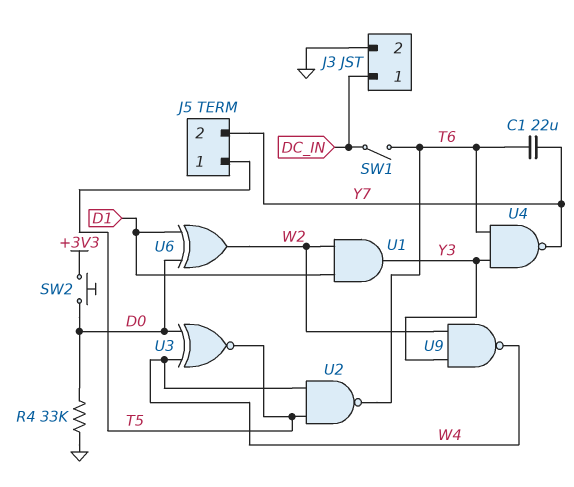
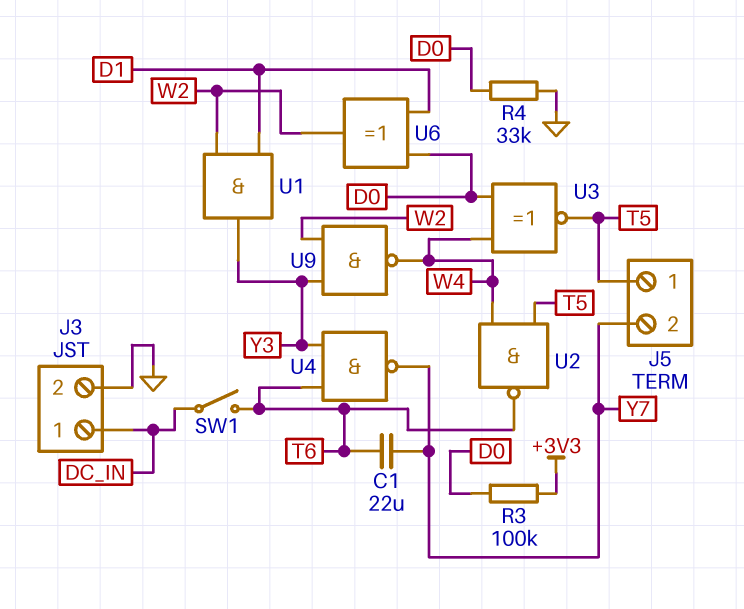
R3: none -> 100k (+3V3, D0)
SW2: button (+3V3, D0) -> none

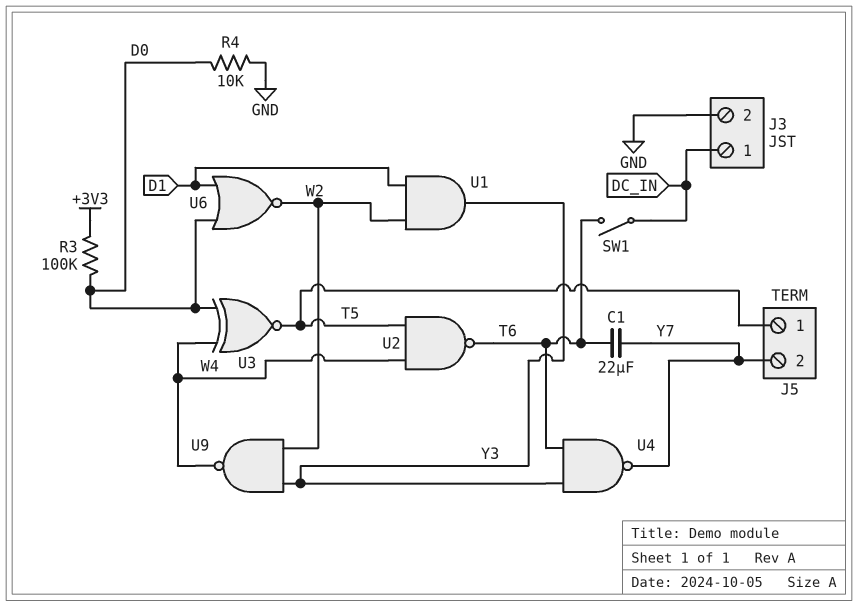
R4: 33k (D0, GND) -> 10k (D0, GND)
U6: XOR (in D0, in D1, out W2) -> NOR (in D0, in D1, out W2)

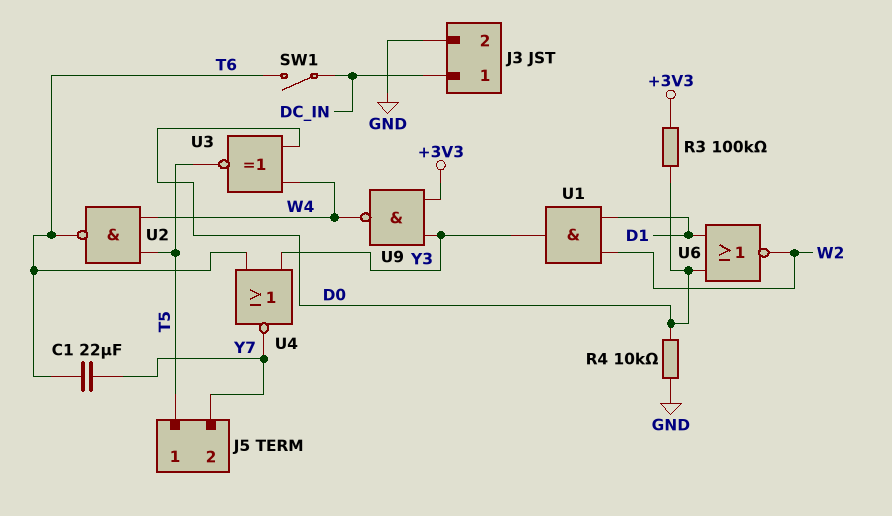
U4: NAND (in T6, in Y3, out Y7) -> NOR (in T6, in Y3, out Y7)
U9: NAND (in W2, in Y3, out W4) -> NAND (in +3V3, in Y3, out W4)

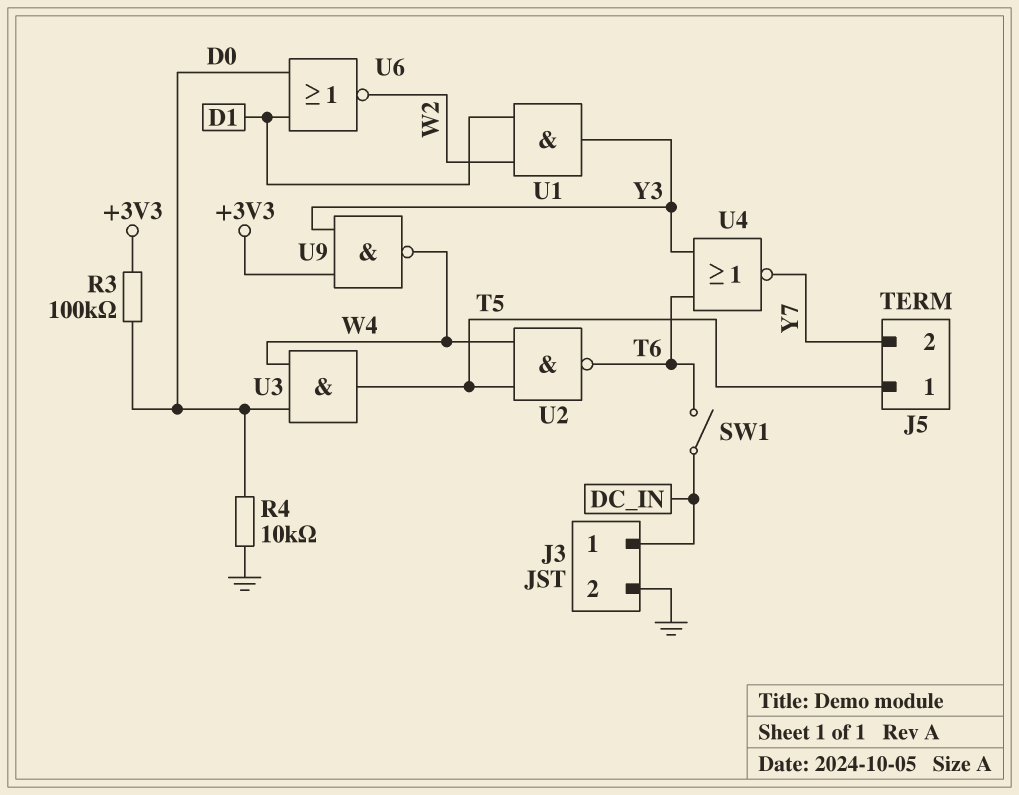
C1: 22uF (T6, Y7) -> none
U3: XNOR (in D0, in W4, out T5) -> AND (in D0, in W4, out T5)

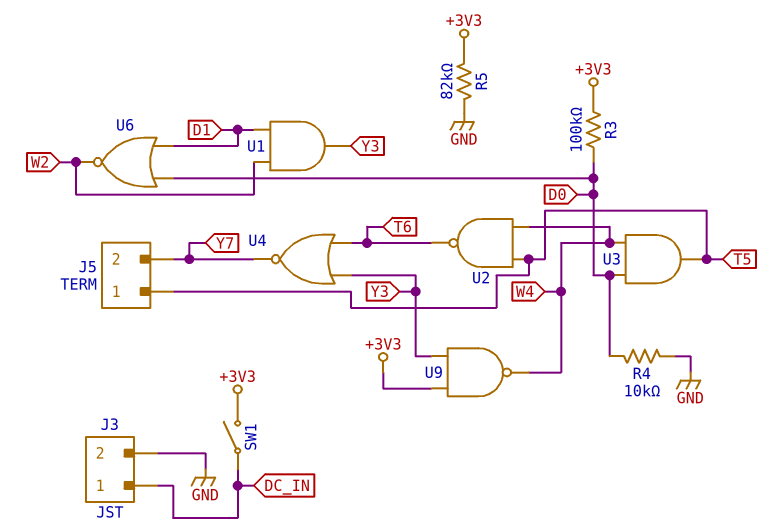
R5: none -> 82k (+3V3, GND)
SW1: switch (DC_IN, T6) -> switch (+3V3, DC_IN)

